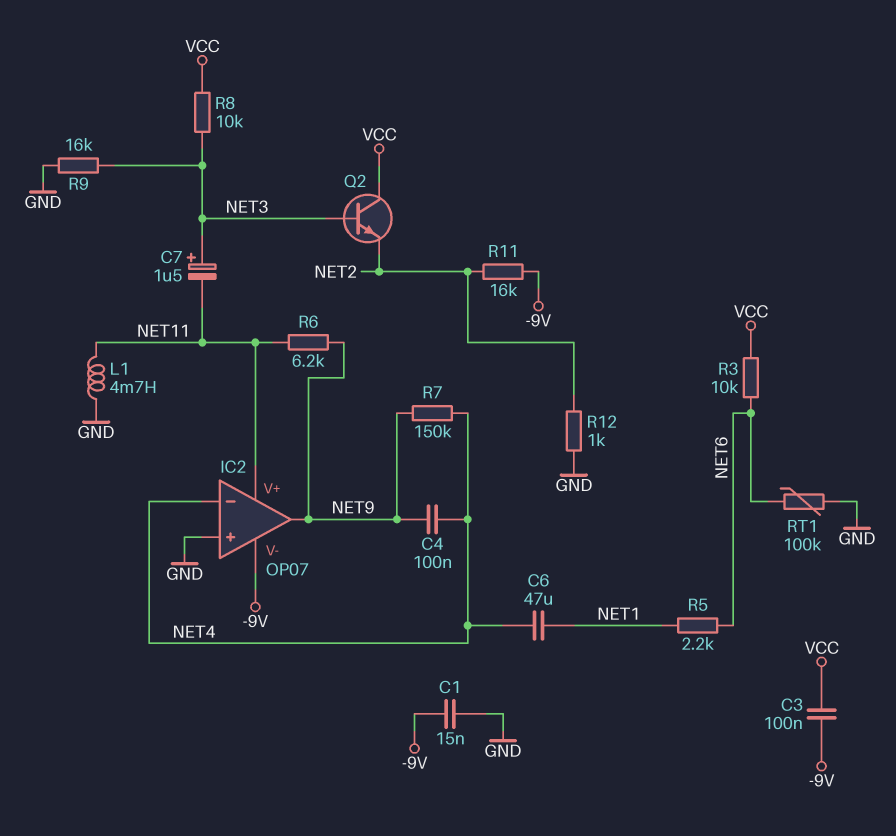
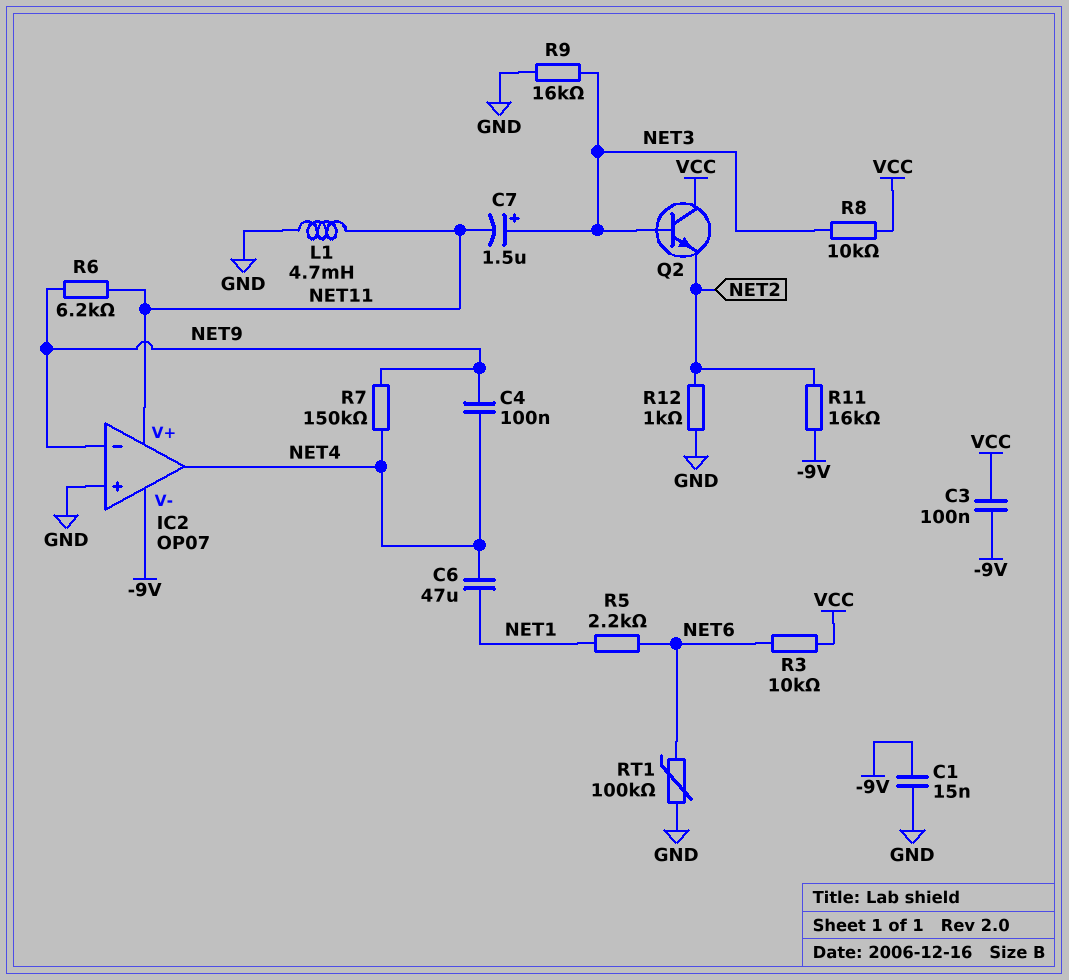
IC2 pin in-: NET4 -> NET9
IC2 pin out: NET9 -> NET4

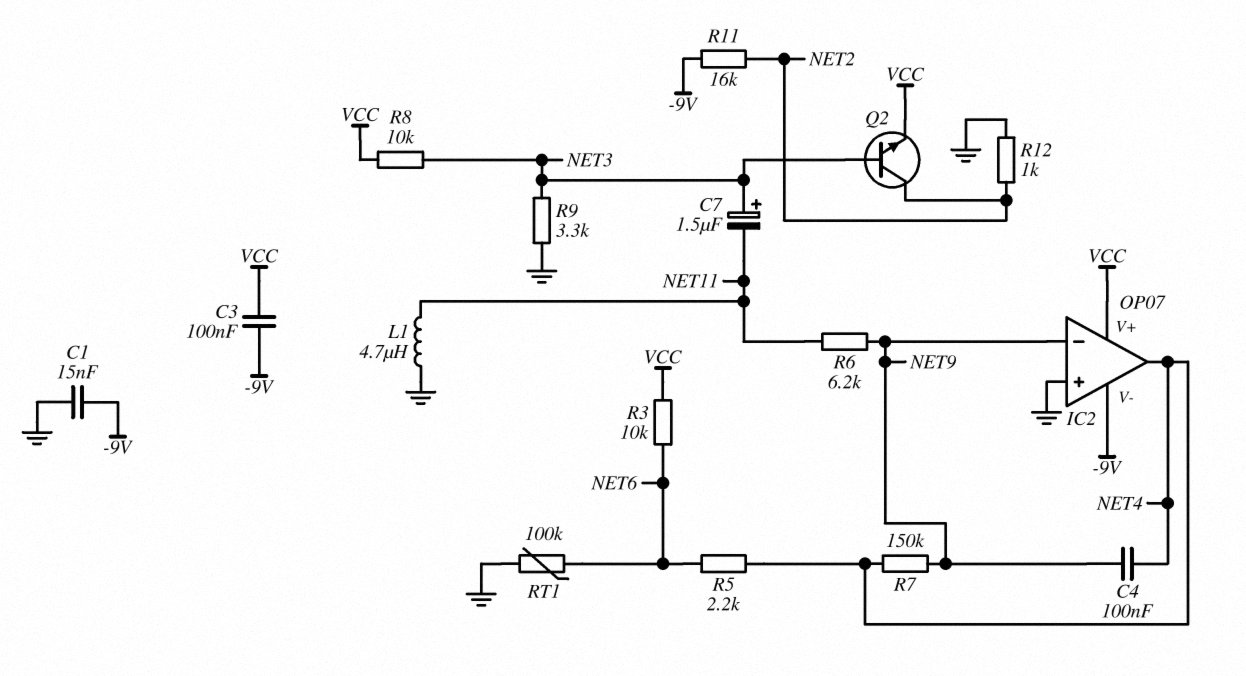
C6: 47uF (NET1, NET4) -> none
IC2 pin V+: NET11 -> VCC
L1: 4.7mH (GND, NET11) -> 4.7uH (GND, NET11)
Q2: NPN (B NET3, C VCC, E NET2) -> NPN (B NET3, C NET2, E VCC)
R5: 2.2k (NET1, NET6) -> 2.2k (NET4, NET6)
R9: 16k (GND, NET3) -> 3.3k (GND, NET3)

